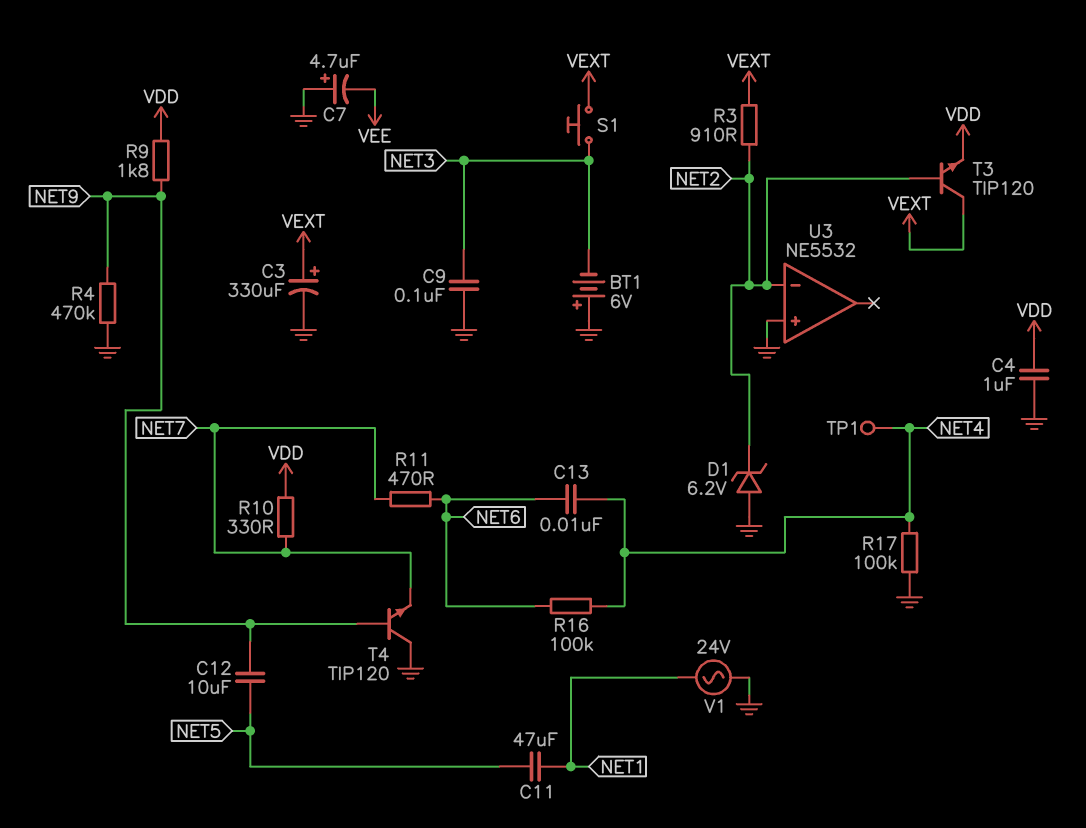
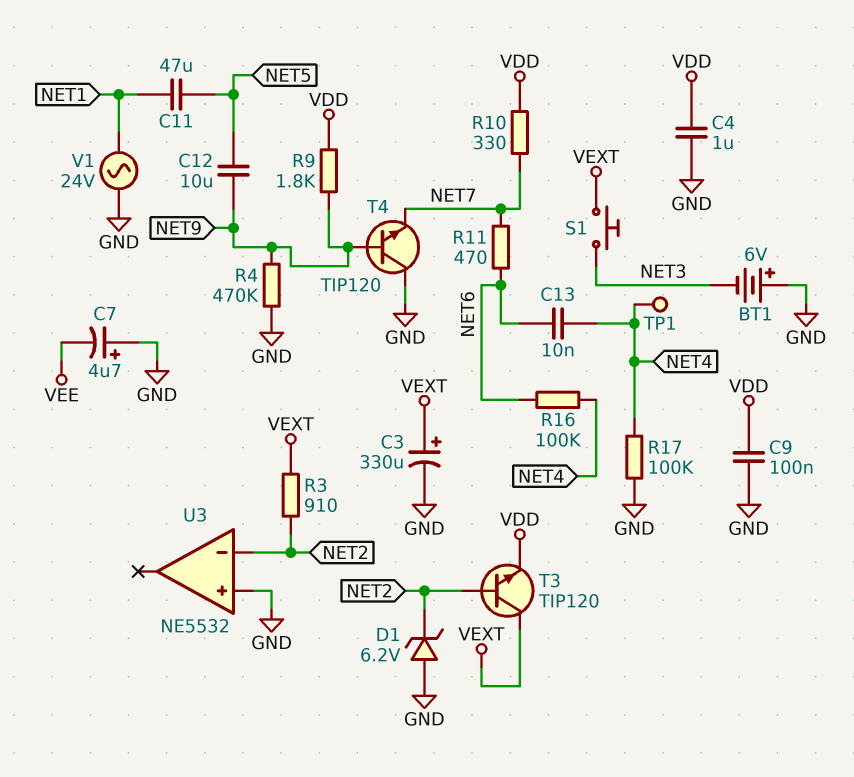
C9: 100nF (GND, NET3) -> 100nF (GND, VDD)

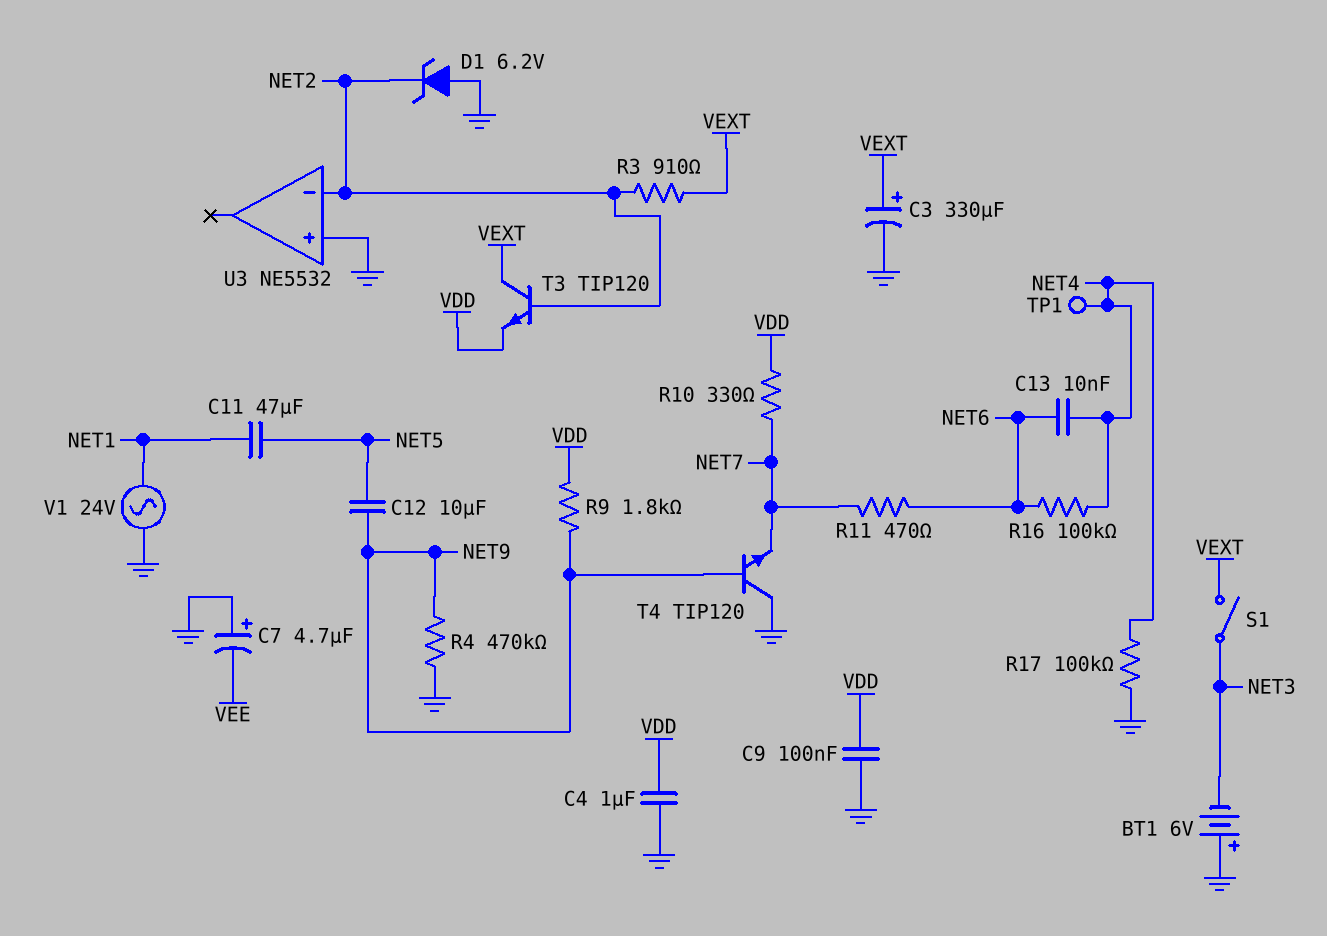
S1: button (NET3, VEXT) -> switch (NET3, VEXT)

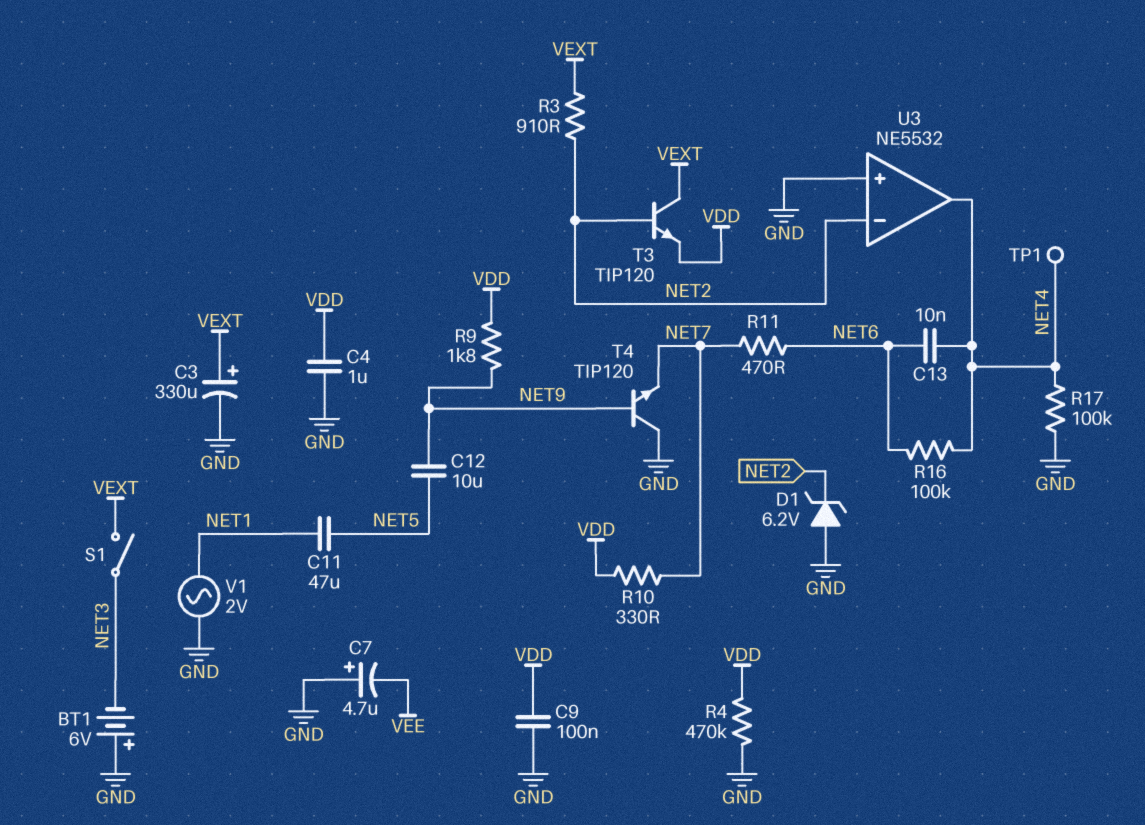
R4: 470k (GND, NET9) -> 470k (GND, VDD)
U3 pin out: none -> NET4
V1: AC 24V (GND, NET1) -> AC 2V (GND, NET1)

